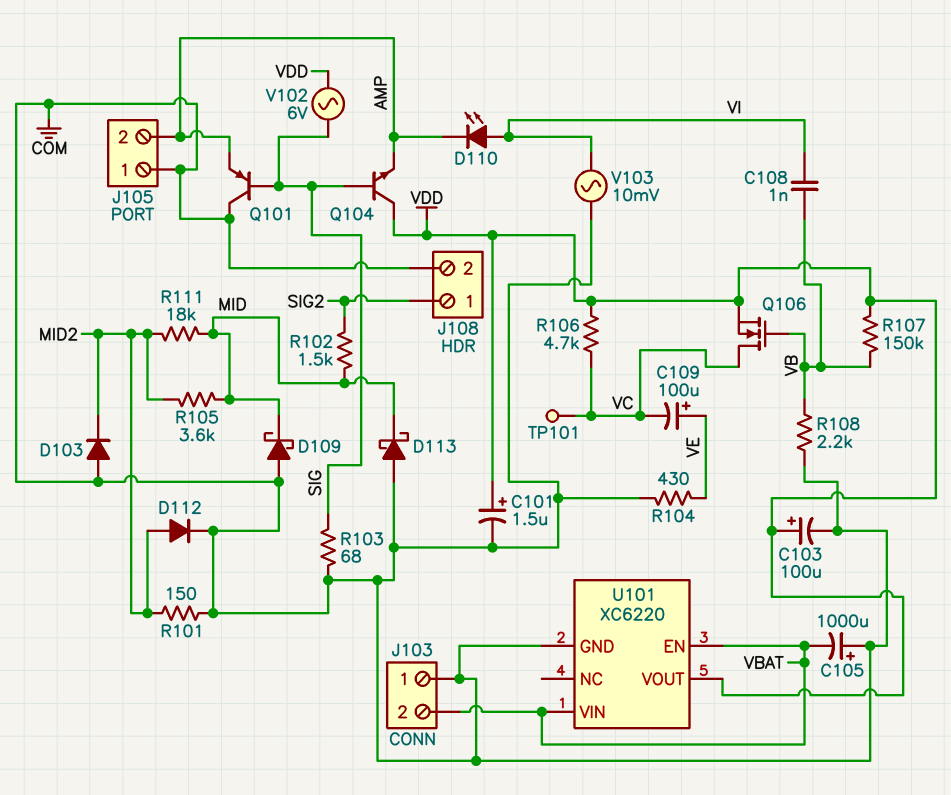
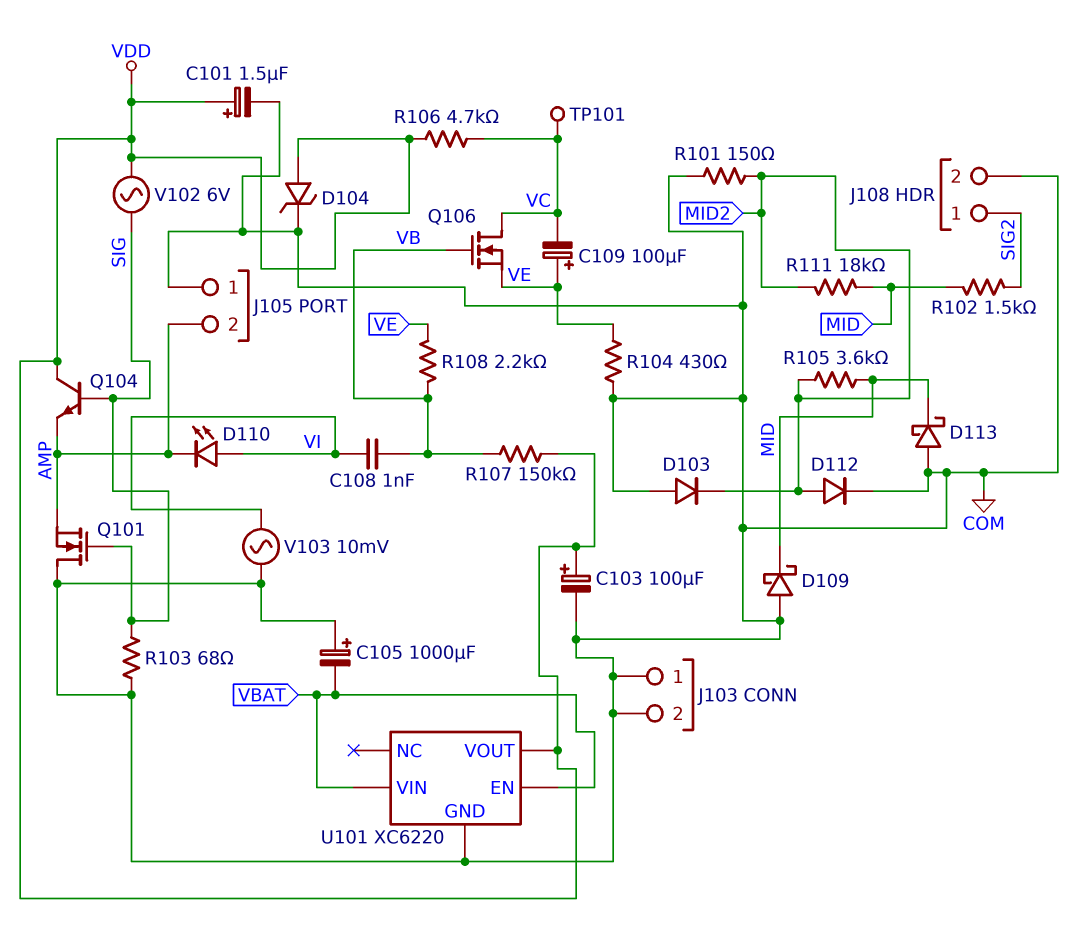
D104: none -> zener (A VDD, K COM)
J103 pin 2: VBAT -> COM
Q101: PNP (B SIG, C COM, E AMP) -> NMOS (G SIG, D COM, S AMP)
Q106: NMOS (G VB, D VC, S VDD) -> NMOS (G VB, D VC, S VE)
R108: 2.2k (COM, VB) -> 2.2k (VB, VE)

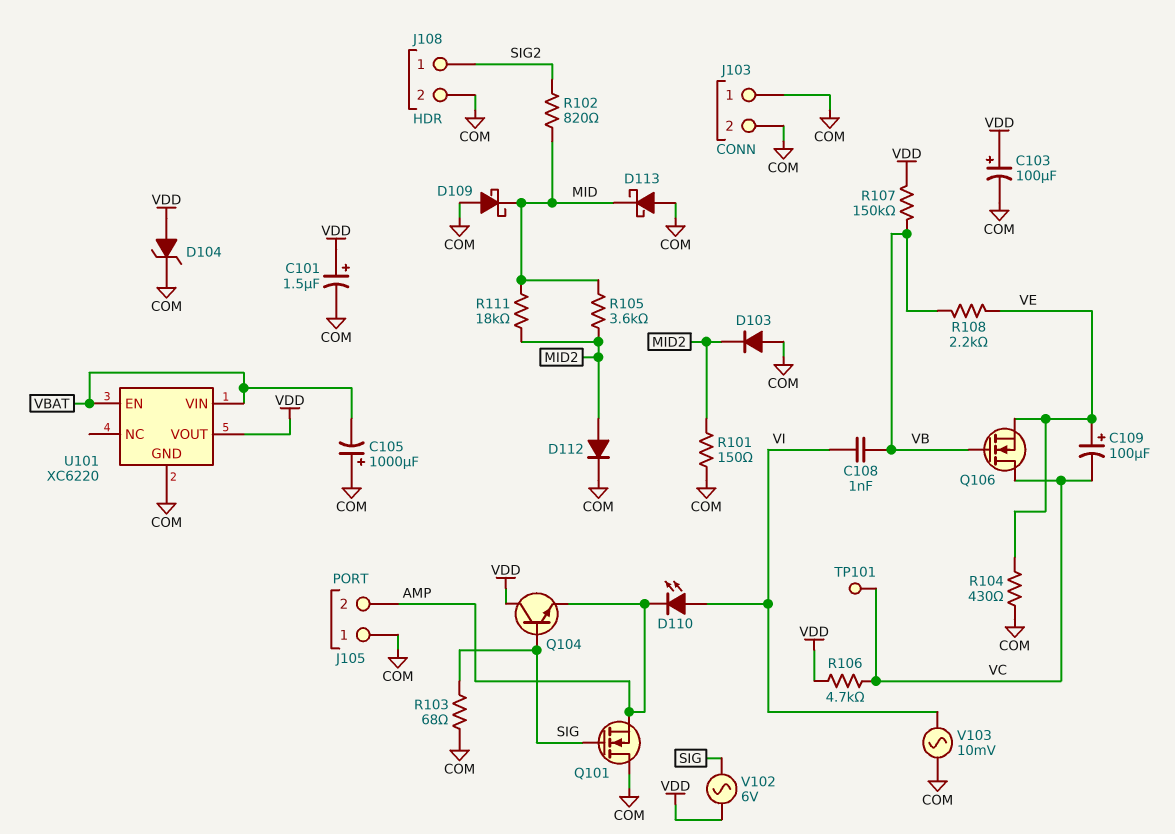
R102: 1.5k (MID, SIG2) -> 820 (MID, SIG2)

